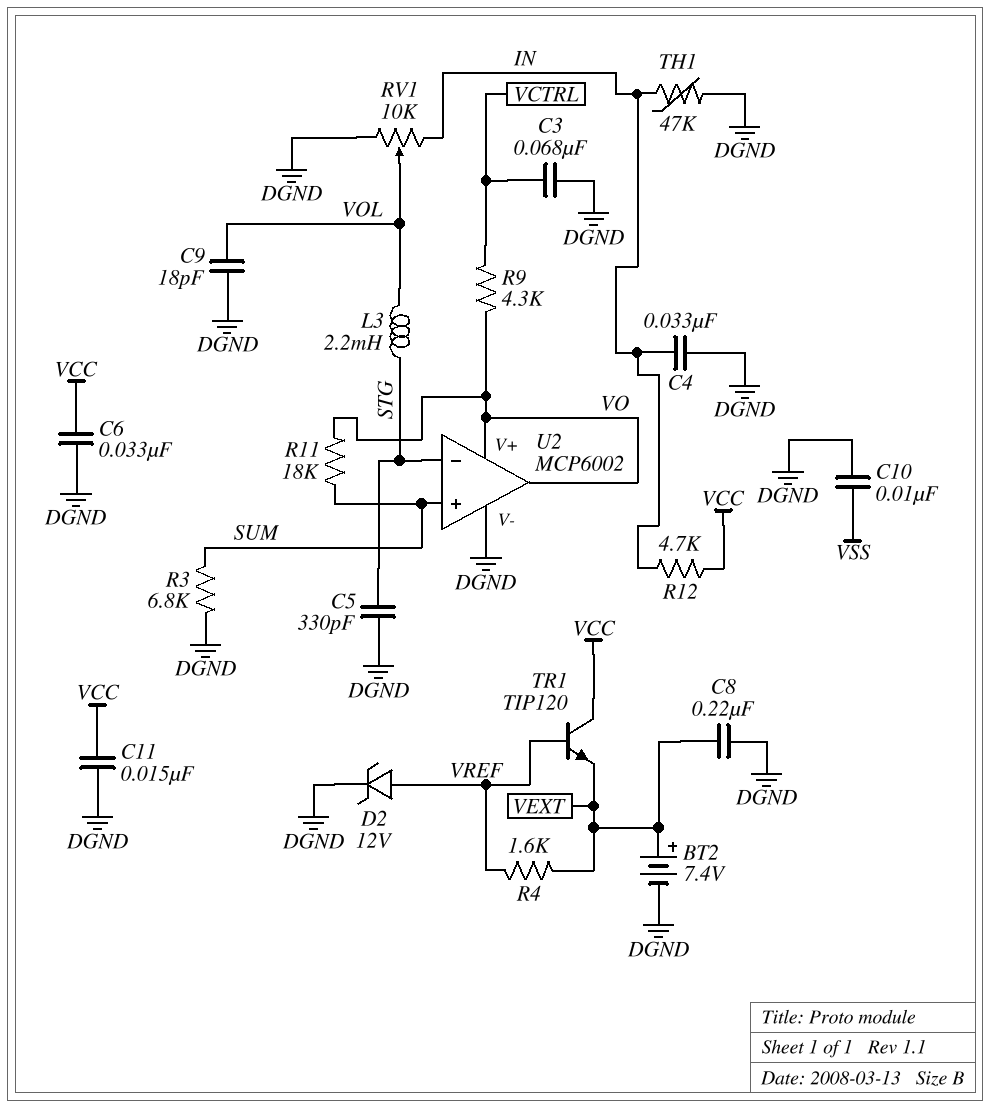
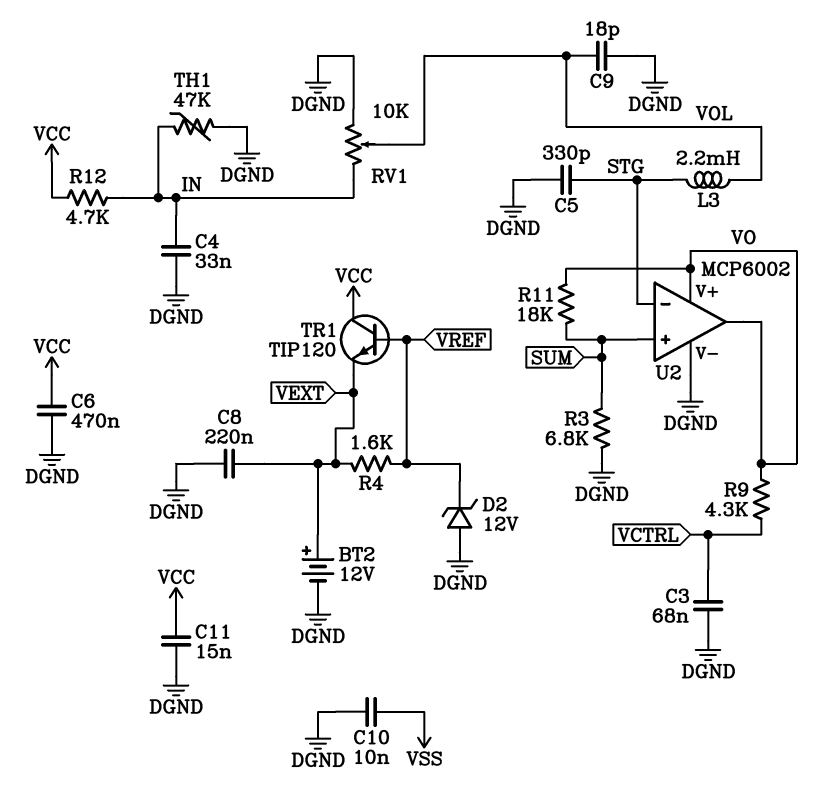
BT2: 7.4V (plus VEXT, minus DGND) -> 12V (plus VEXT, minus DGND)
C6: 33nF (DGND, VCC) -> 470nF (DGND, VCC)
D2: zener 12V (A VREF, K DGND) -> zener 12V (A DGND, K VREF)

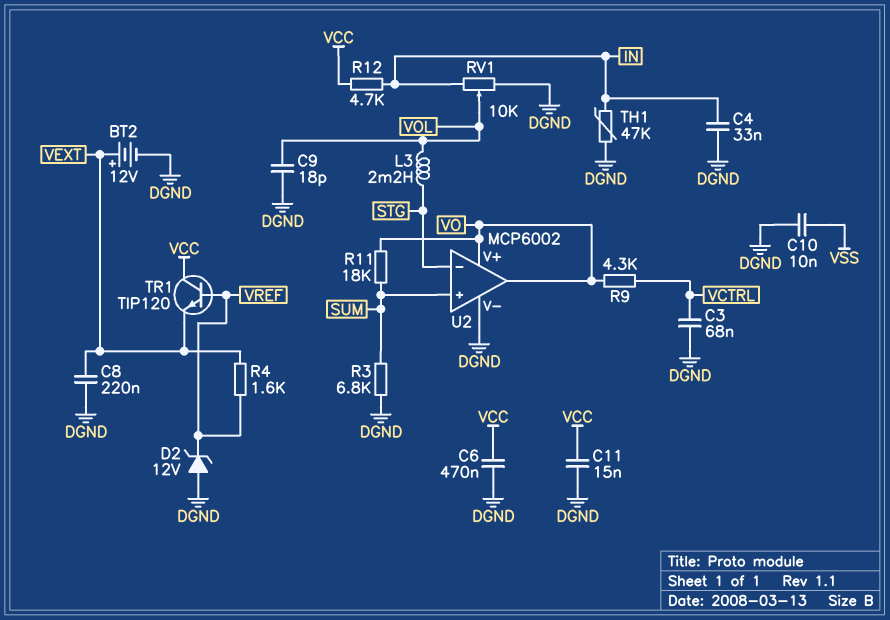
C5: 330pF (DGND, STG) -> none

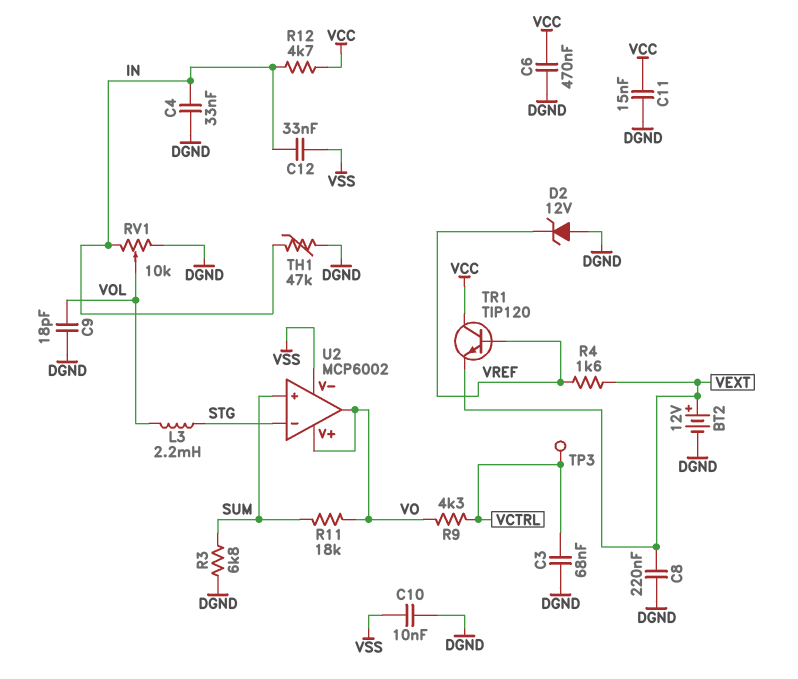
C12: none -> 33nF (IN, VSS)
TP3: none -> test point (VCTRL)
U2 pin V-: DGND -> VSS

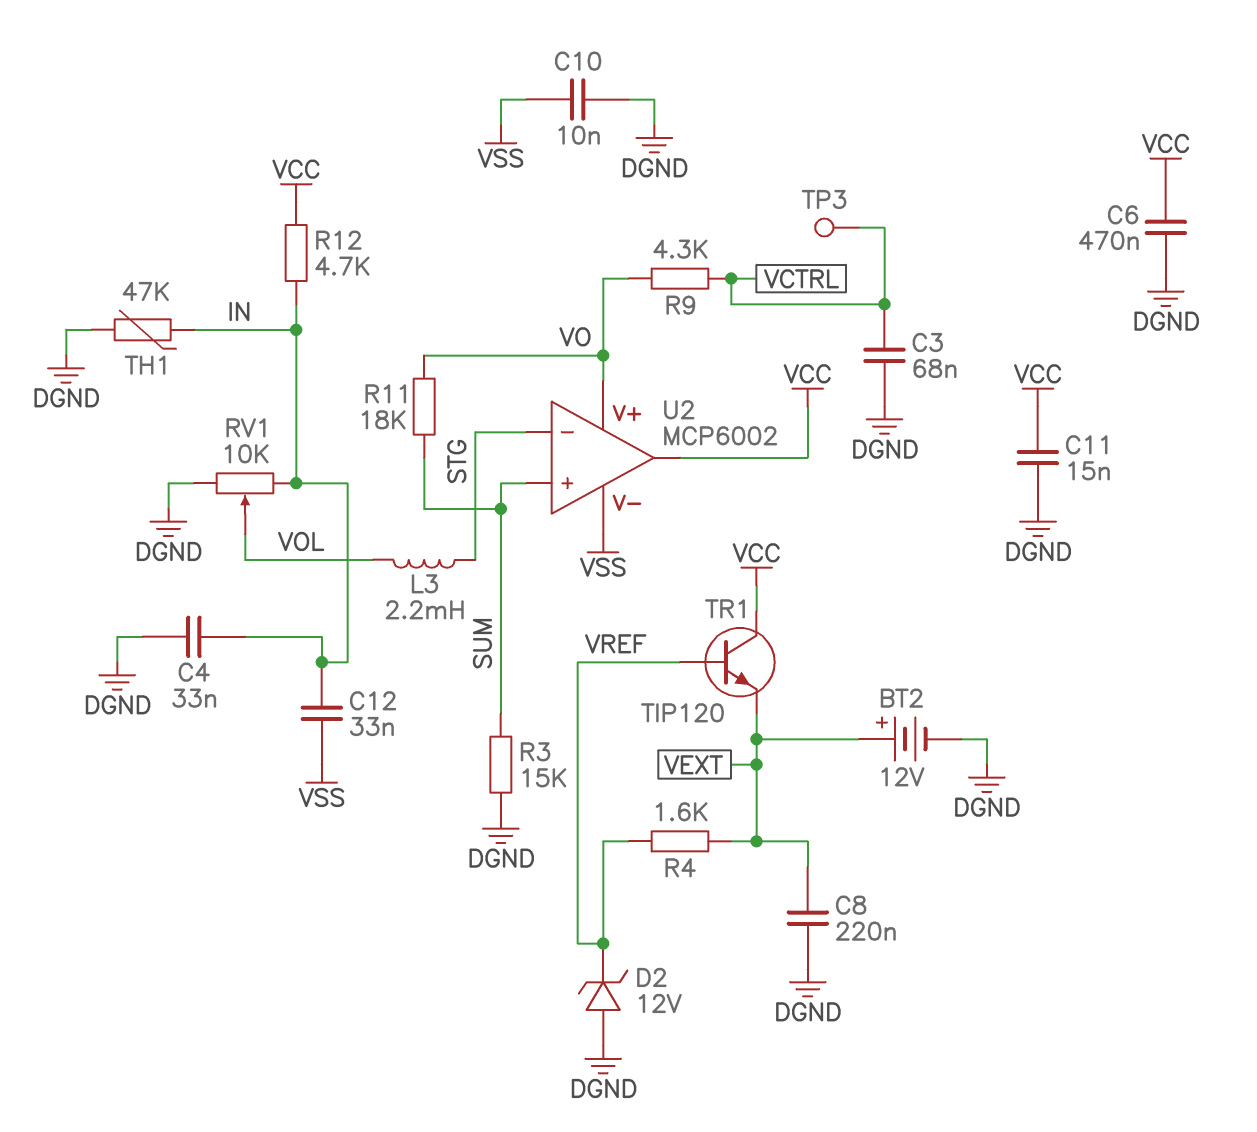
C9: 18pF (DGND, VOL) -> none
R3: 6.8k (DGND, SUM) -> 15k (DGND, SUM)
U2 pin out: VO -> VCC

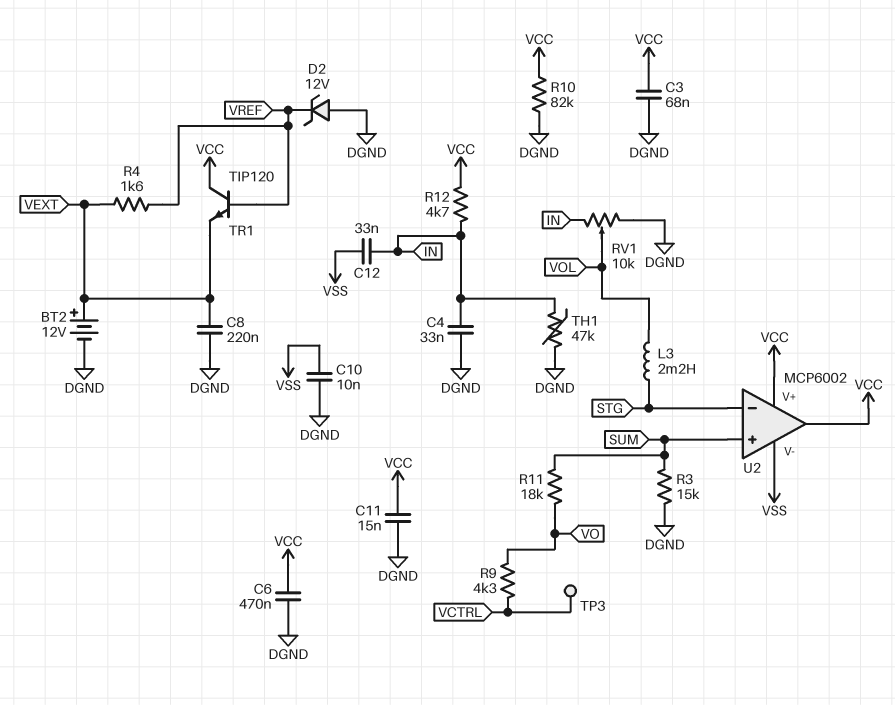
C3: 68nF (DGND, VCTRL) -> 68nF (DGND, VCC)
R10: none -> 82k (DGND, VCC)
U2 pin V+: VO -> VCC

